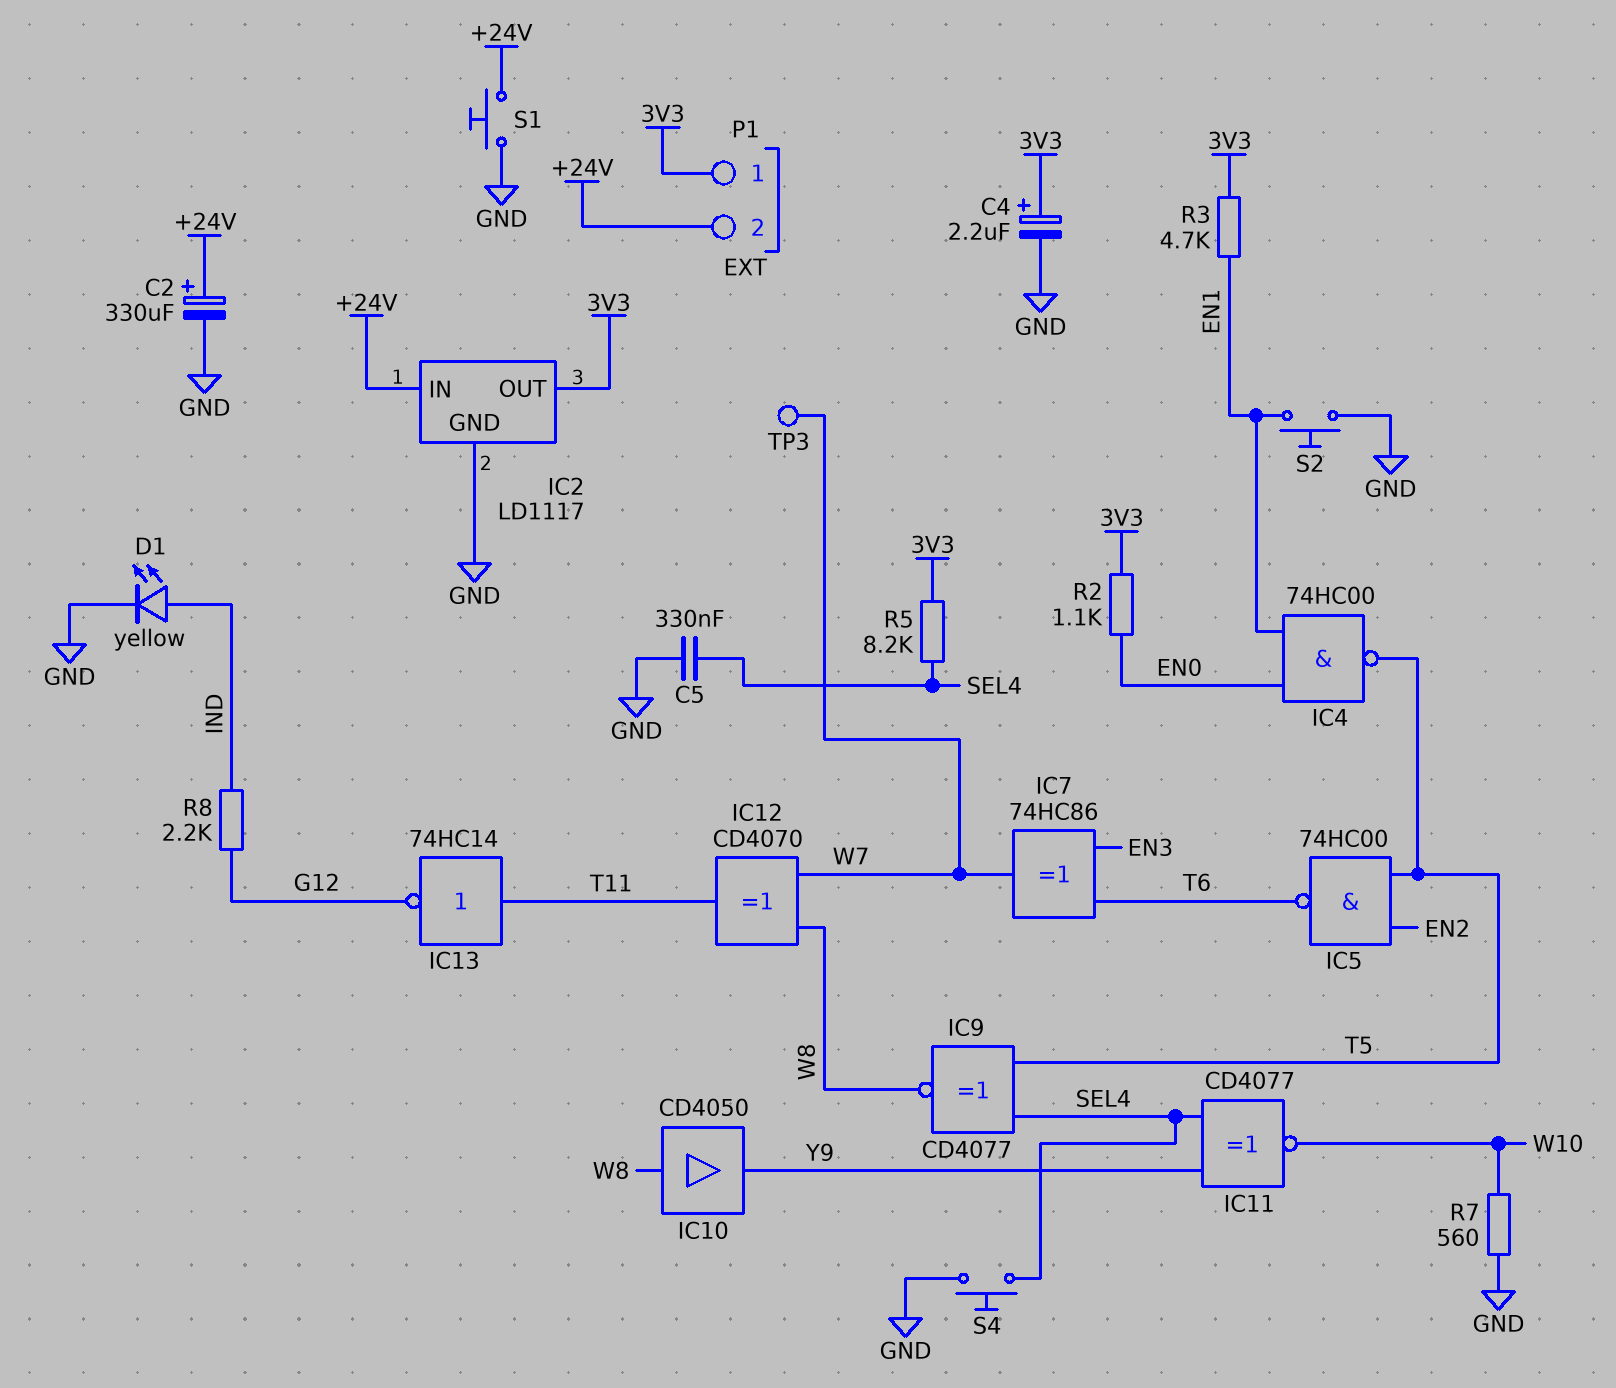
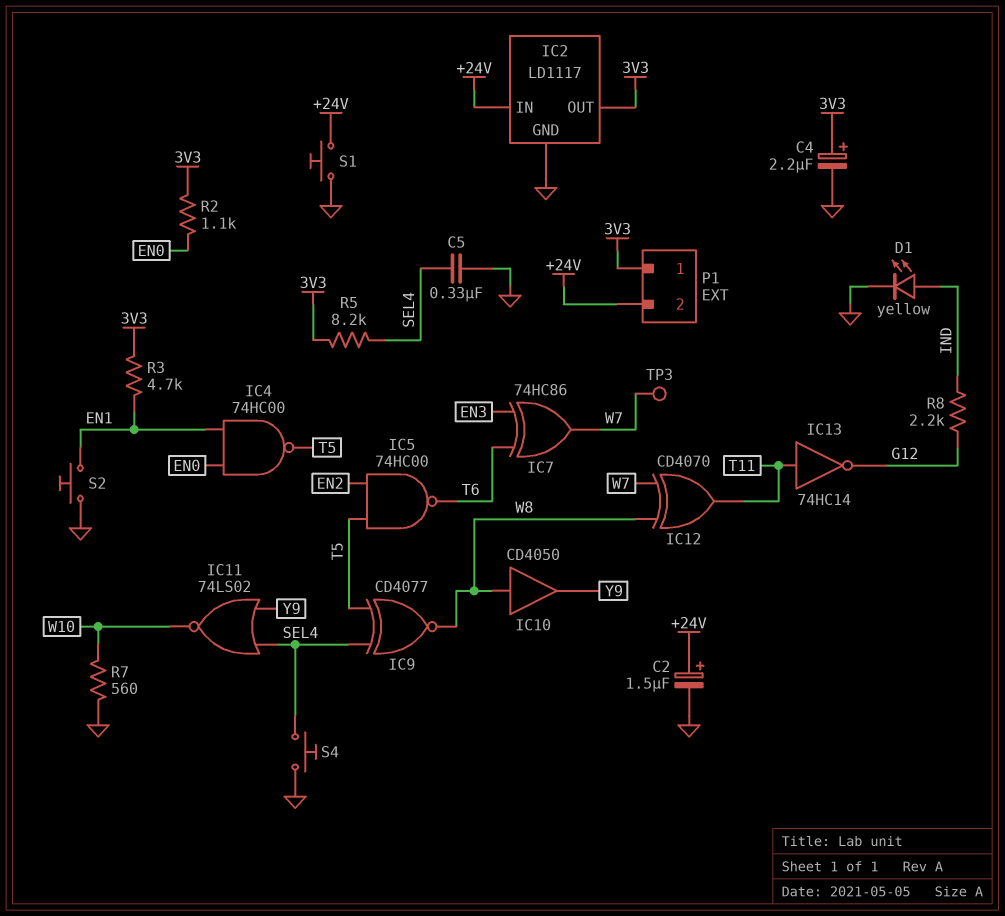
C2: 330uF (plus +24V, minus GND) -> 1.5uF (plus +24V, minus GND)
IC11: XNOR CD4077 (in SEL4, in Y9, out W10) -> NOR 74LS02 (in SEL4, in Y9, out W10)

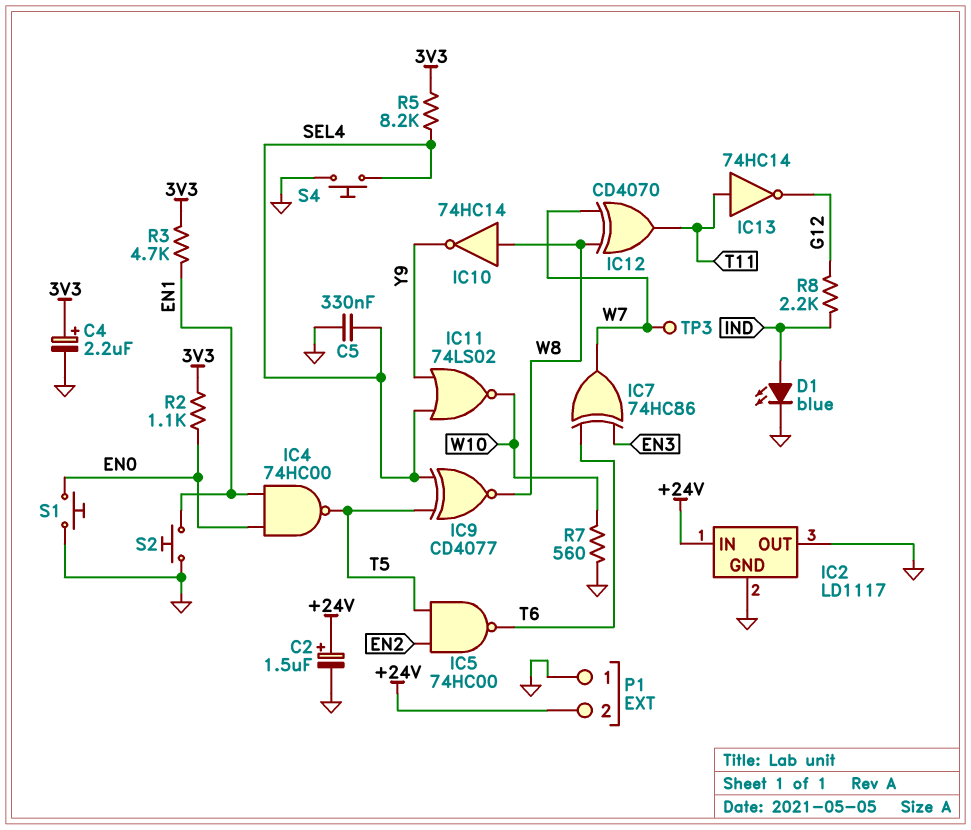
D1: LED yellow (A IND, K GND) -> LED blue (A IND, K GND)
IC2 pin OUT: 3V3 -> GND
IC10: buffer CD4050 (in W8, out Y9) -> NOT 74HC14 (in W8, out Y9)
P1 pin 1: 3V3 -> GND
S1: button (+24V, GND) -> button (EN0, GND)

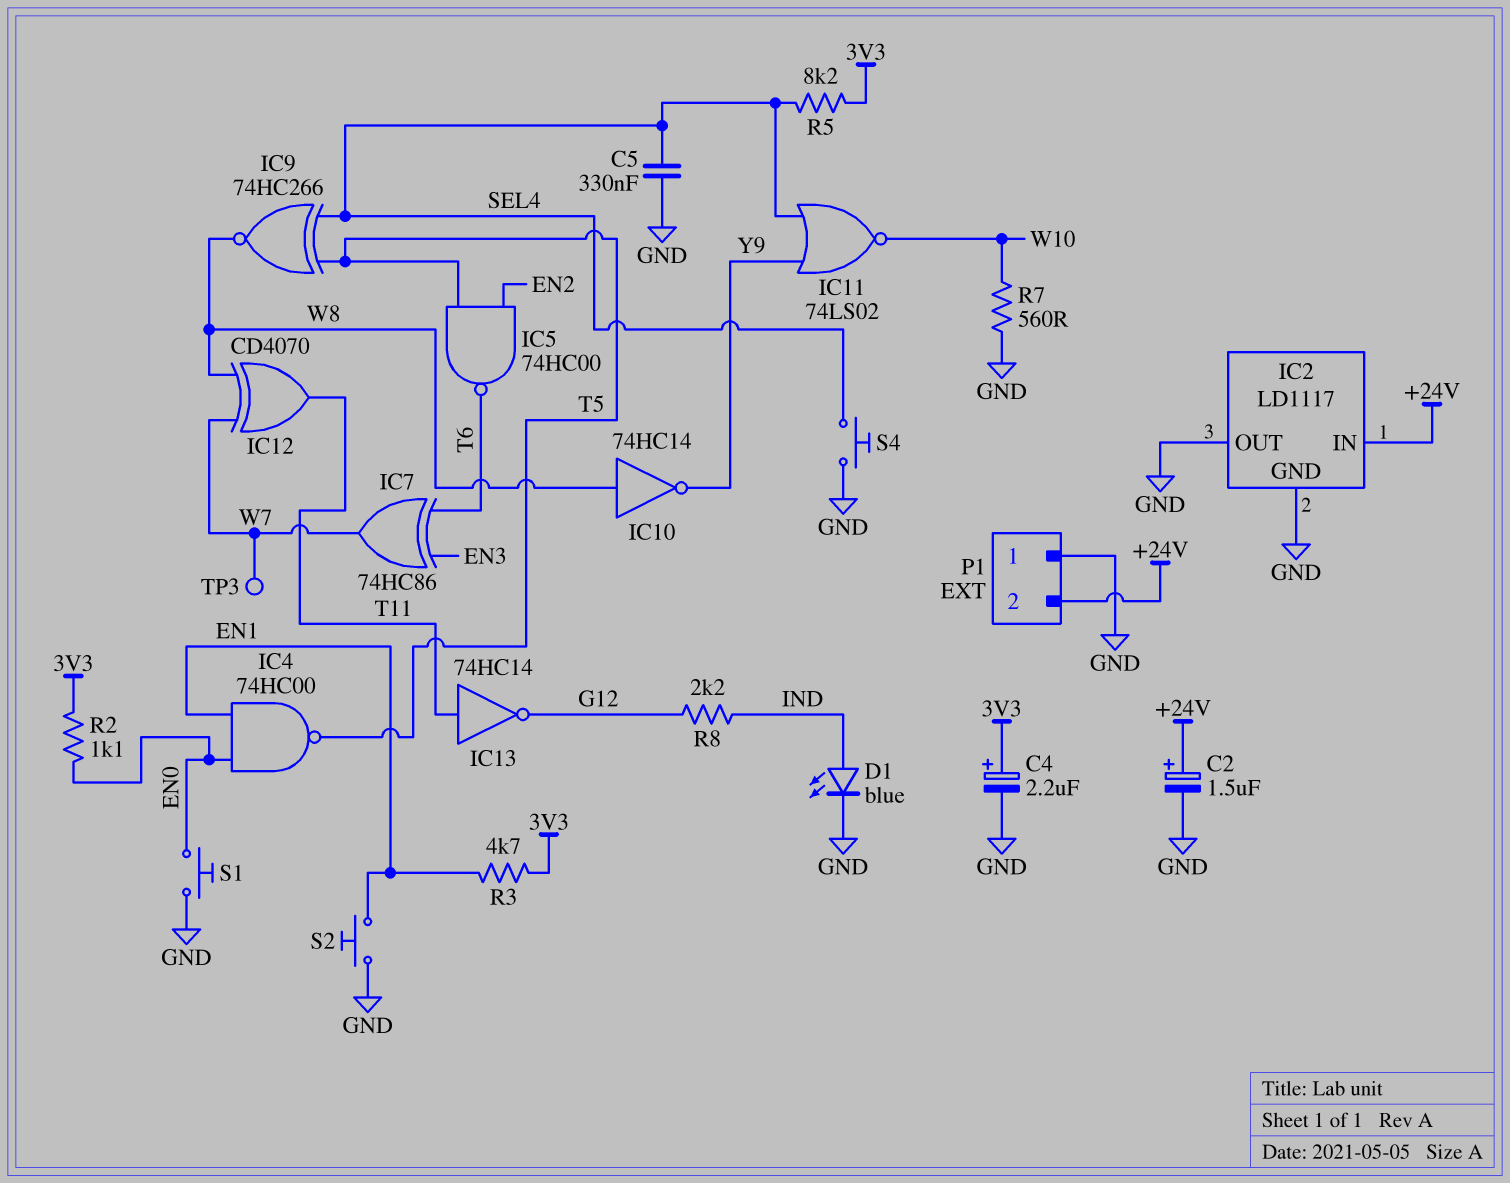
IC9: XNOR CD4077 (in SEL4, in T5, out W8) -> XNOR 74HC266 (in SEL4, in T5, out W8)

